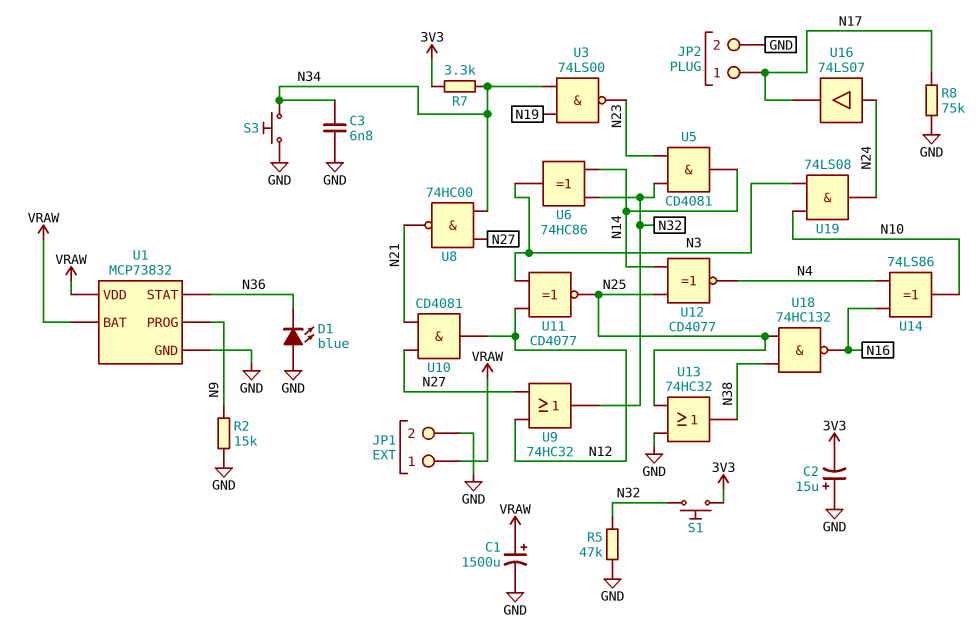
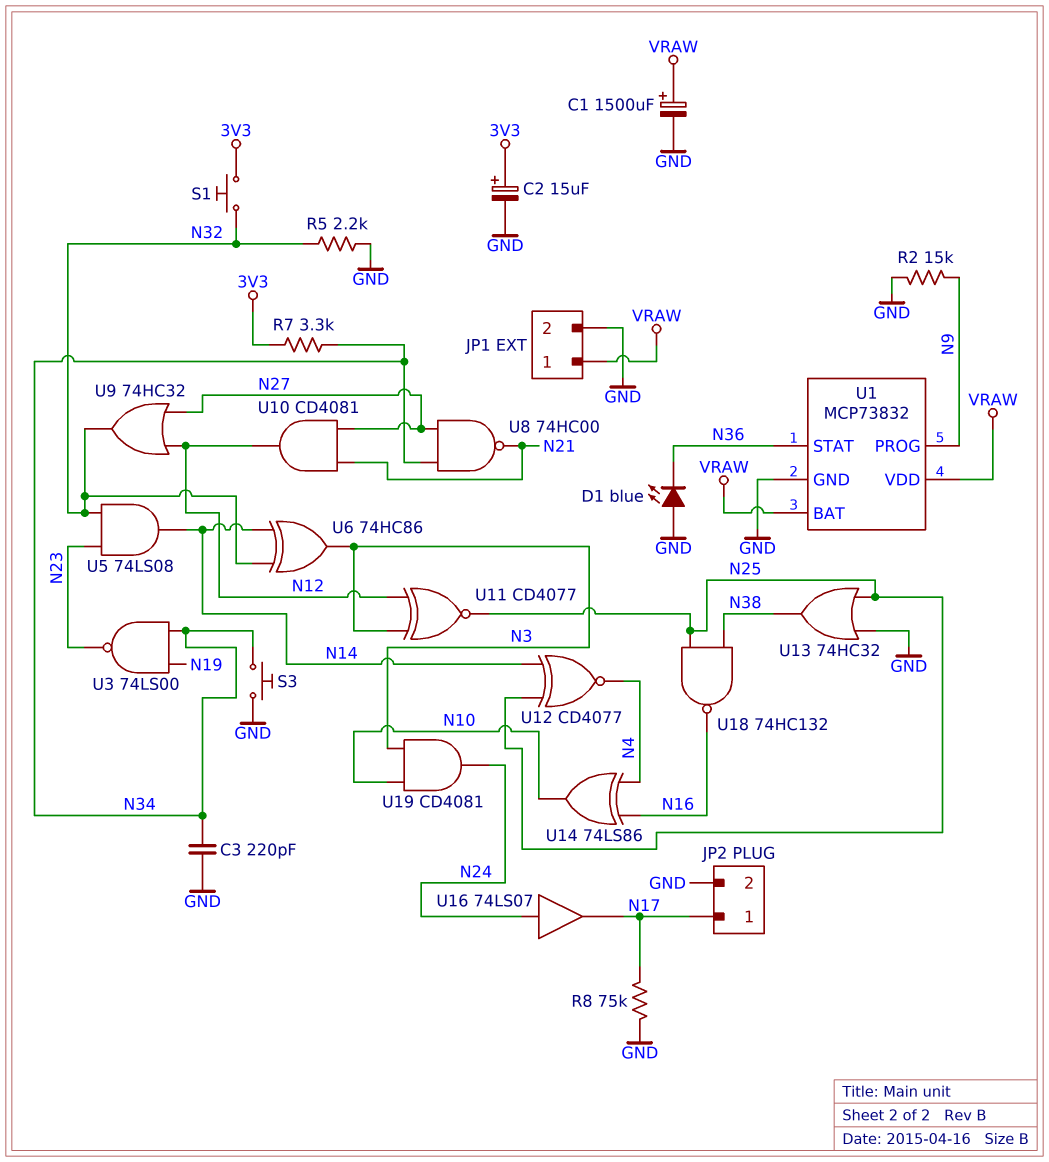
C2: 15uF (plus GND, minus 3V3) -> 15uF (plus 3V3, minus GND)
C3: 6.8nF (GND, N34) -> 220pF (GND, N34)
R5: 47k (GND, N32) -> 2.2k (GND, N32)
U5: AND CD4081 (in N23, in N32, out N14) -> AND 74LS08 (in N23, in N32, out N14)
U19: AND 74LS08 (in N3, in N10, out N24) -> AND CD4081 (in N3, in N10, out N24)

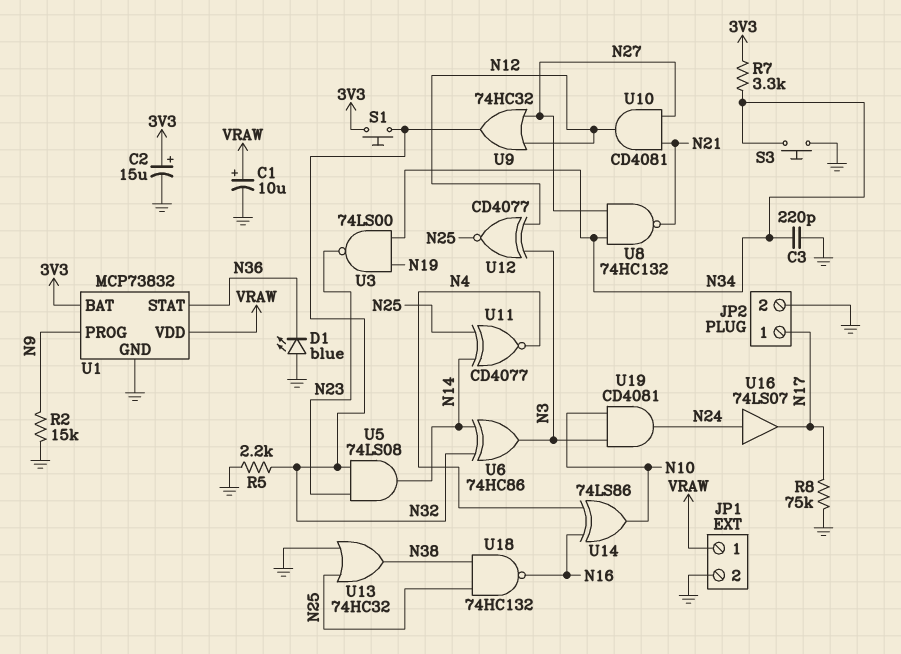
C1: 1500uF (plus VRAW, minus GND) -> 10uF (plus VRAW, minus GND)
U1 pin BAT: VRAW -> 3V3
U8: NAND 74HC00 (in N27, in N34, out N21) -> NAND 74HC132 (in N27, in N34, out N21)
U11: XNOR CD4077 (in N3, in N12, out N25) -> XNOR CD4077 (in N14, in N25, out N4)
U12: XNOR CD4077 (in N14, in N25, out N4) -> XNOR CD4077 (in N3, in N12, out N25)

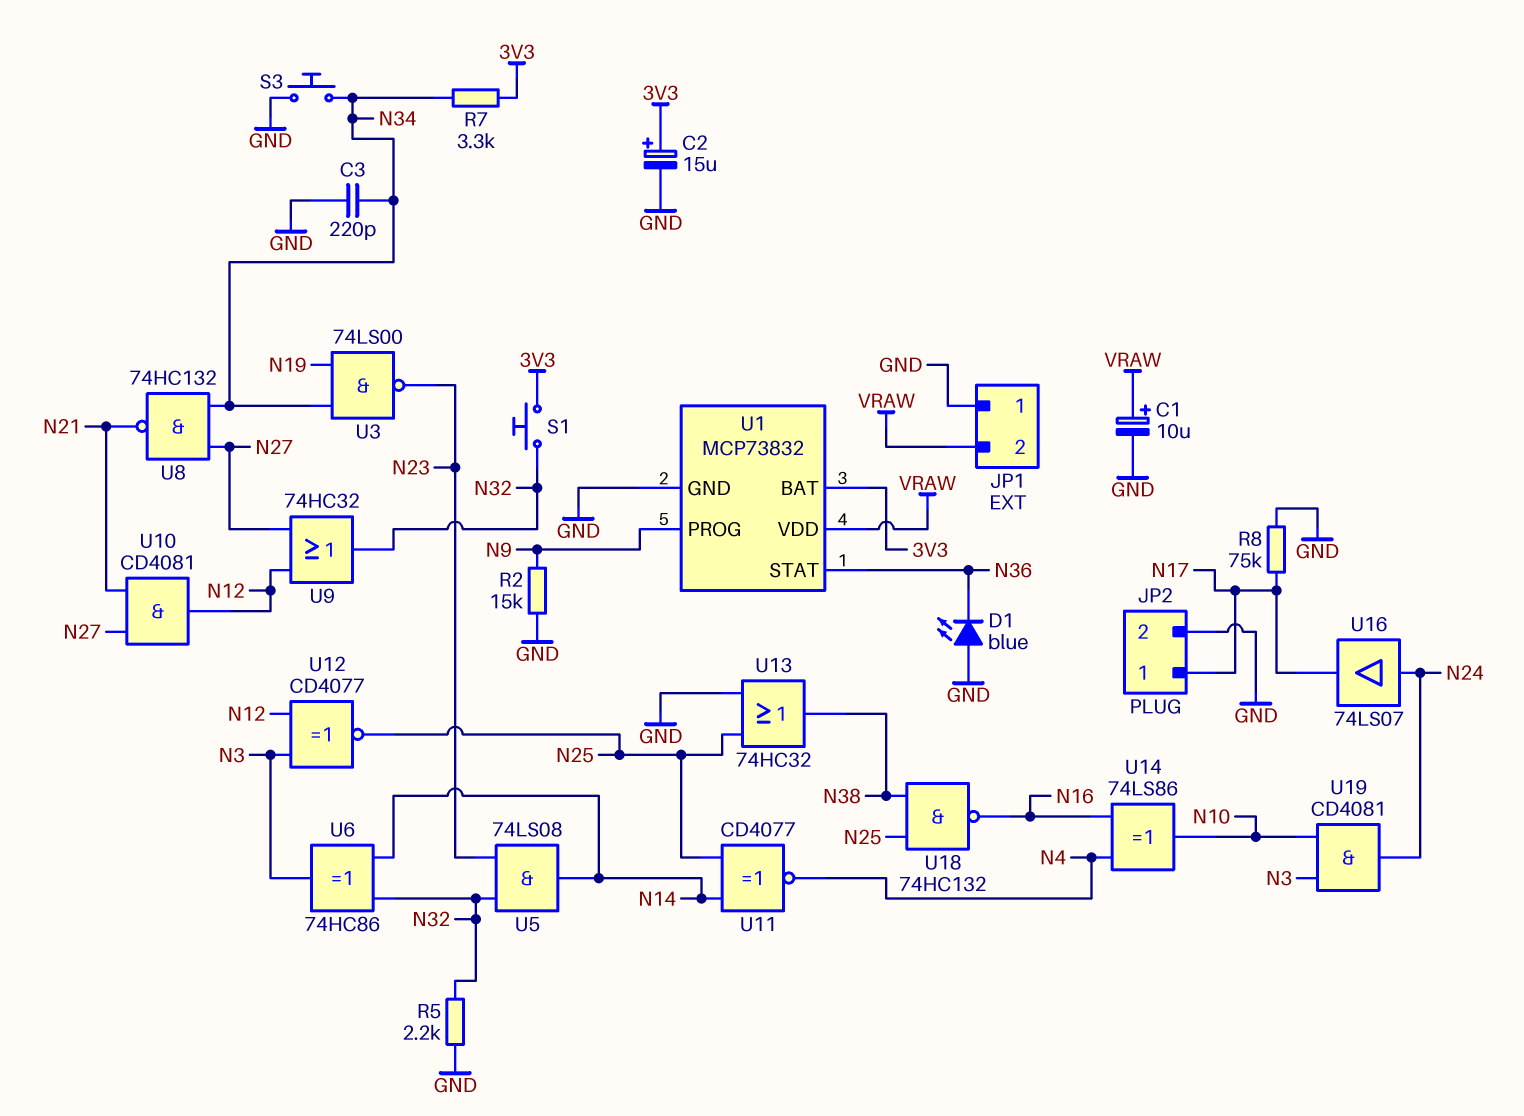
JP1 pin 1: VRAW -> GND
JP1 pin 2: GND -> VRAW

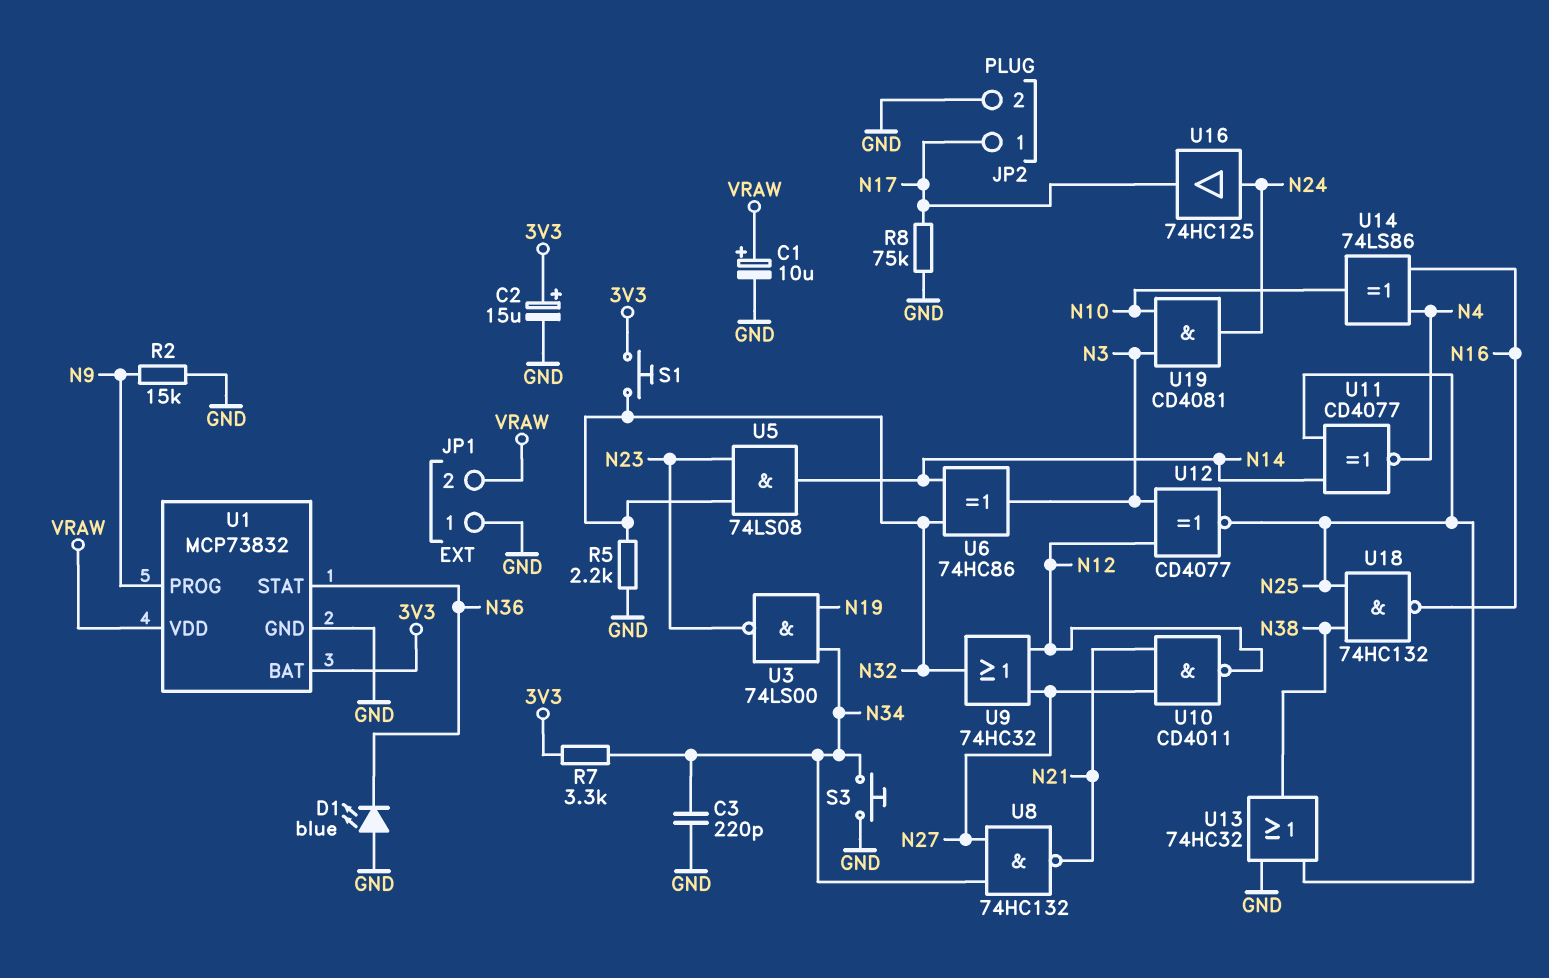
U10: AND CD4081 (in N21, in N27, out N12) -> NAND CD4011 (in N21, in N27, out N12)
U16: buffer 74LS07 (in N24, out N17) -> buffer 74HC125 (in N24, out N17)

